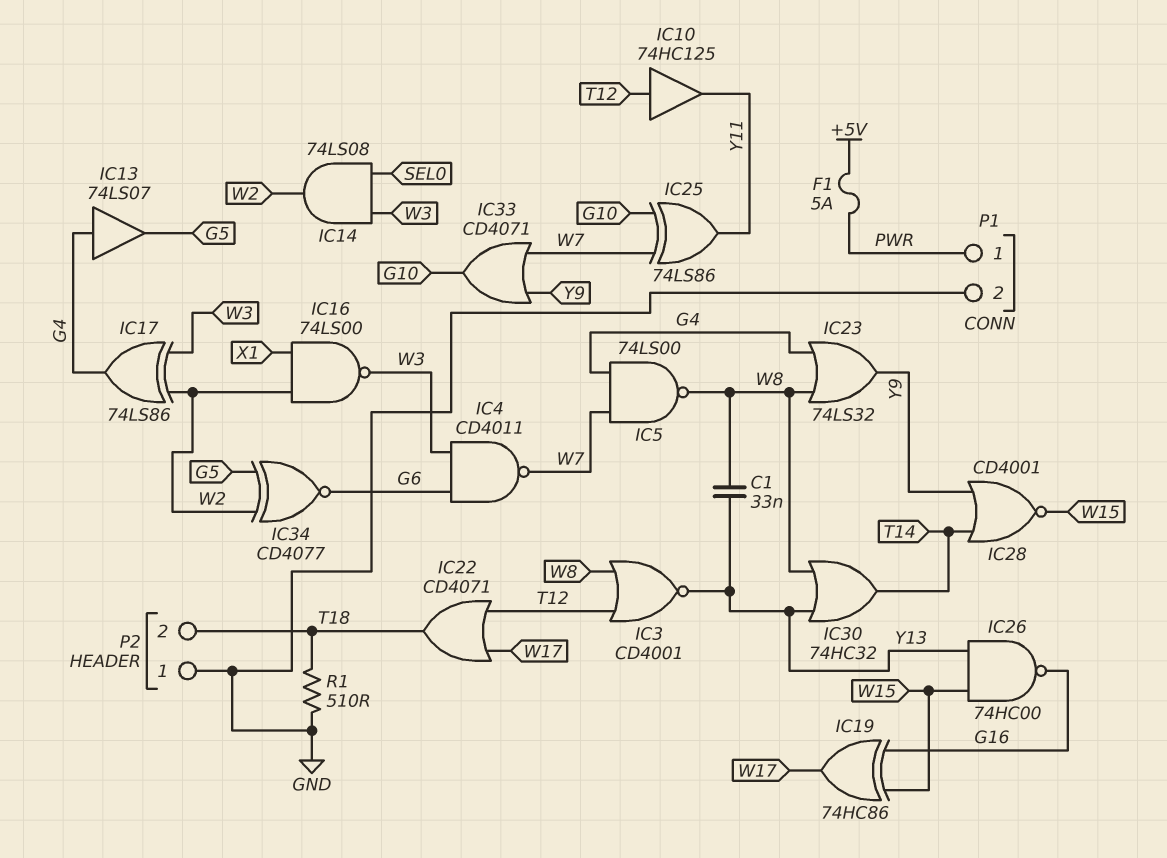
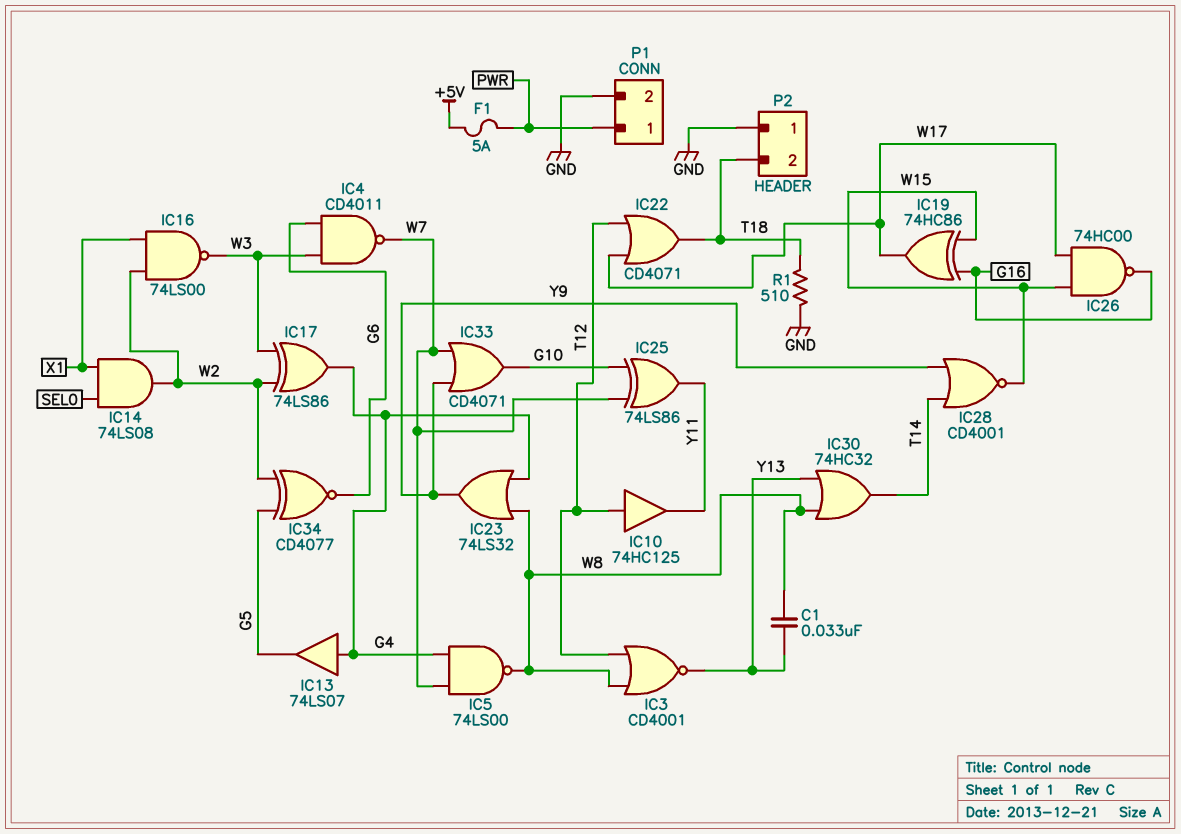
IC14: AND 74LS08 (in SEL0, in W3, out W2) -> AND 74LS08 (in SEL0, in X1, out W2)
IC26: NAND 74HC00 (in W15, in Y13, out G16) -> NAND 74HC00 (in W15, in W17, out G16)

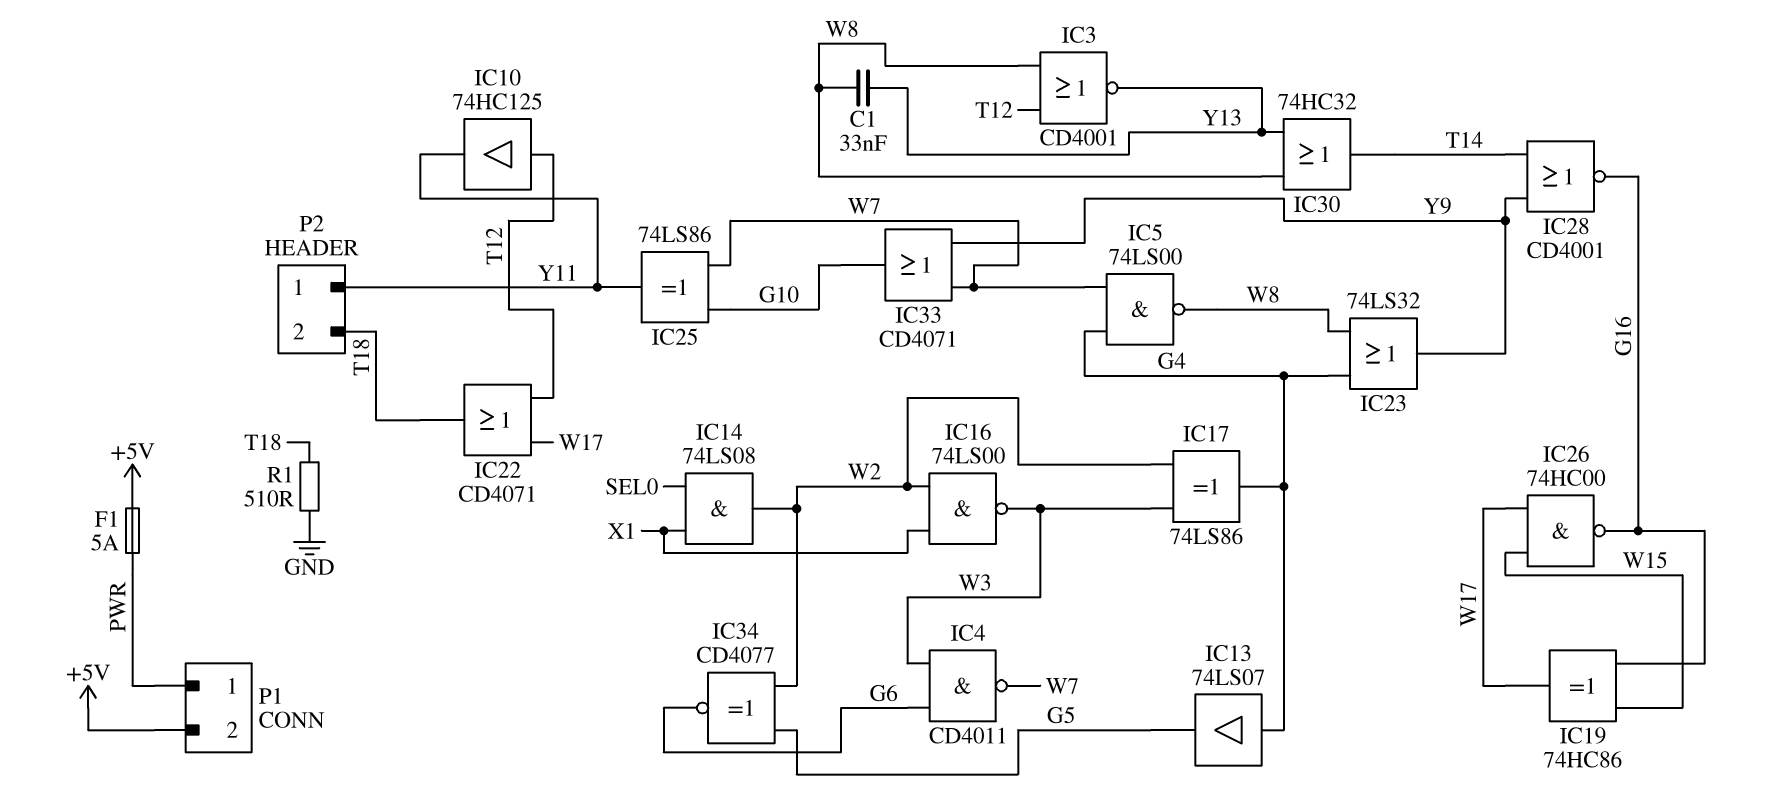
IC28: NOR CD4001 (in T14, in Y9, out W15) -> NOR CD4001 (in T14, in Y9, out G16)
P1 pin 2: GND -> +5V
P2 pin 1: GND -> Y11

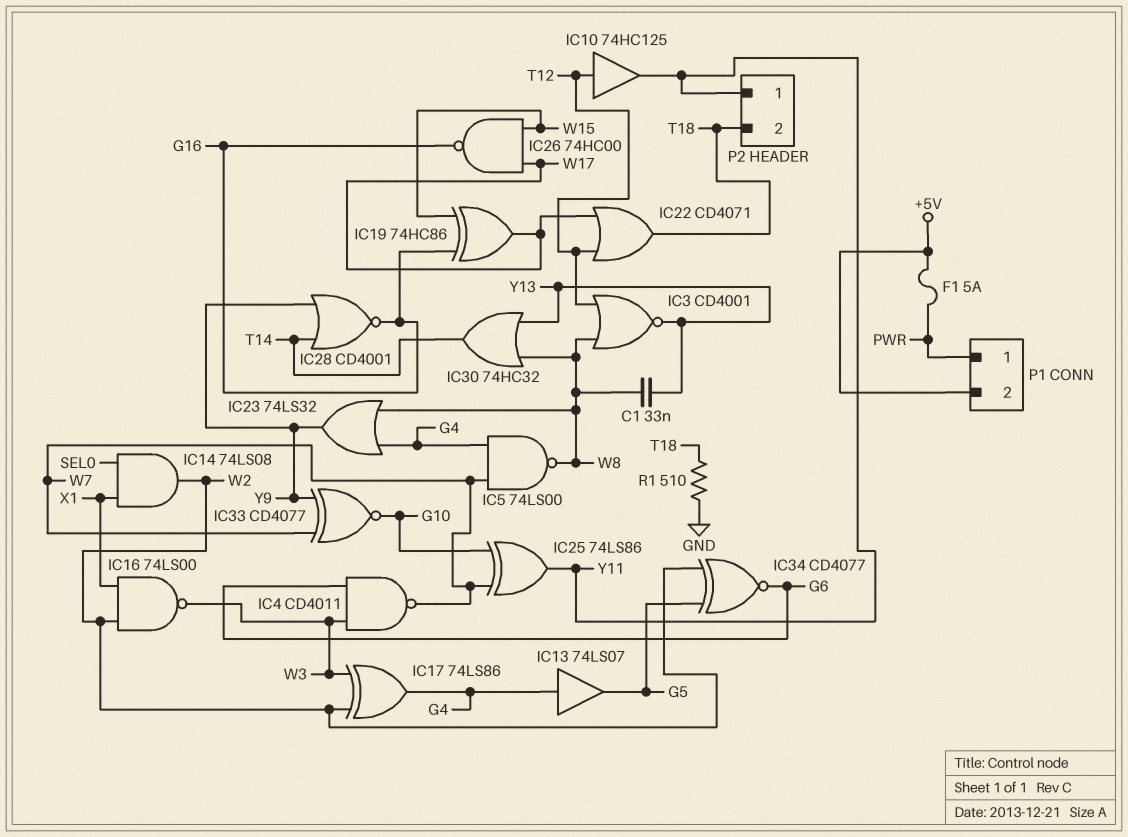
IC33: OR CD4071 (in W7, in Y9, out G10) -> XNOR CD4077 (in W7, in Y9, out G10)

